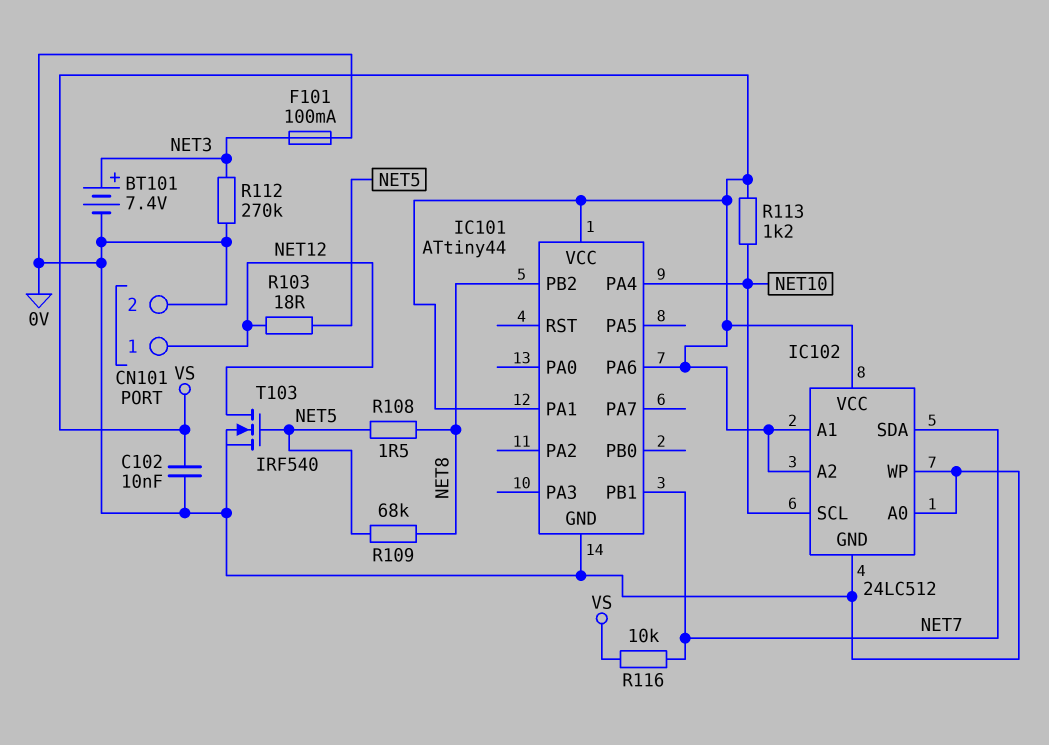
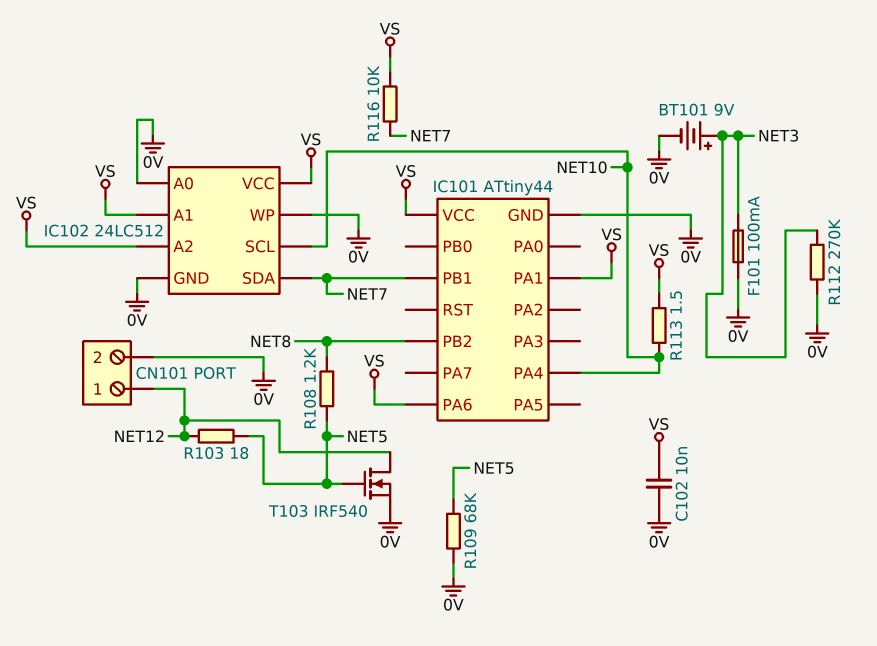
BT101: 7.4V (plus NET3, minus 0V) -> 9V (plus NET3, minus 0V)
R108: 1.5 (NET5, NET8) -> 1.2k (NET5, NET8)
R109: 68k (NET5, NET8) -> 68k (0V, NET5)
R113: 1.2k (NET10, VS) -> 1.5 (NET10, VS)

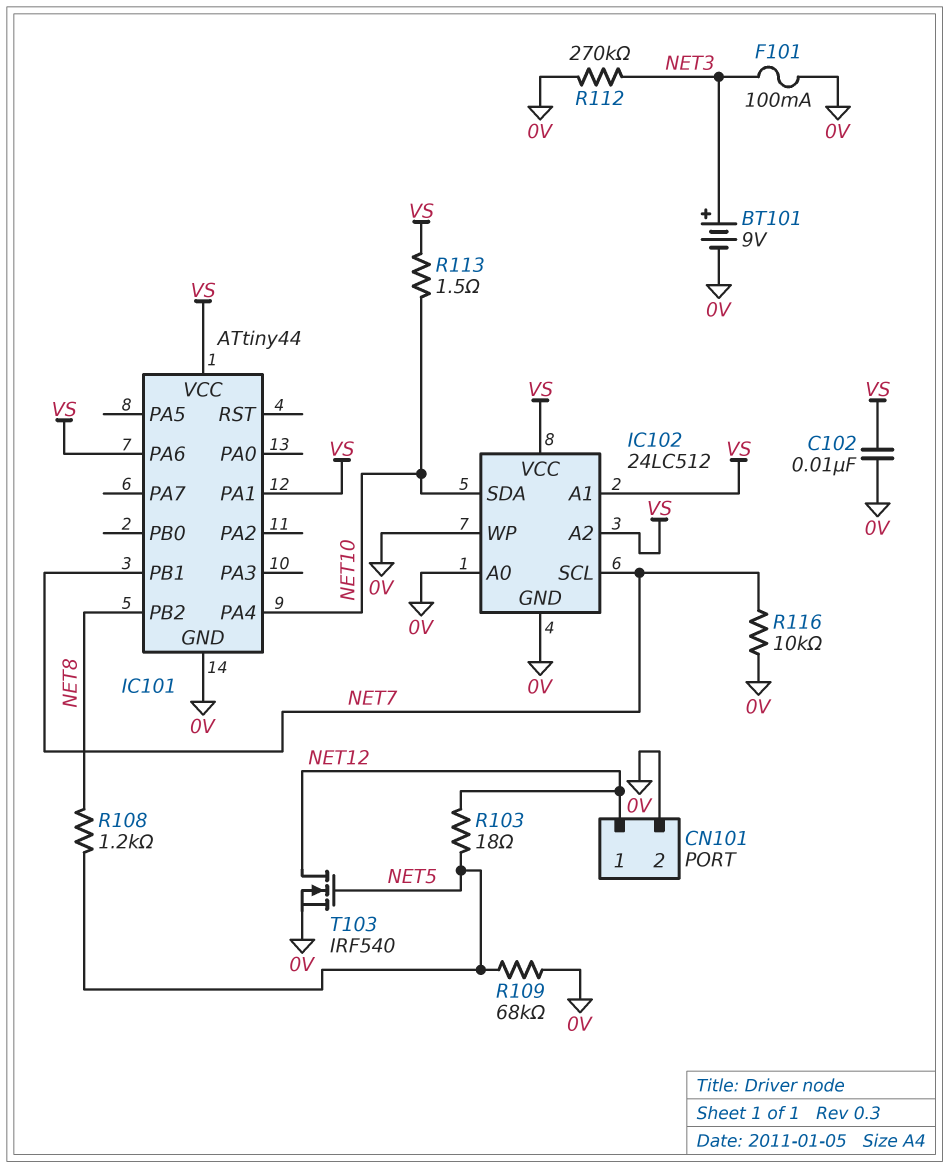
IC102 pin SCL: NET10 -> NET7
IC102 pin SDA: NET7 -> NET10
R116: 10k (NET7, VS) -> 10k (0V, NET7)

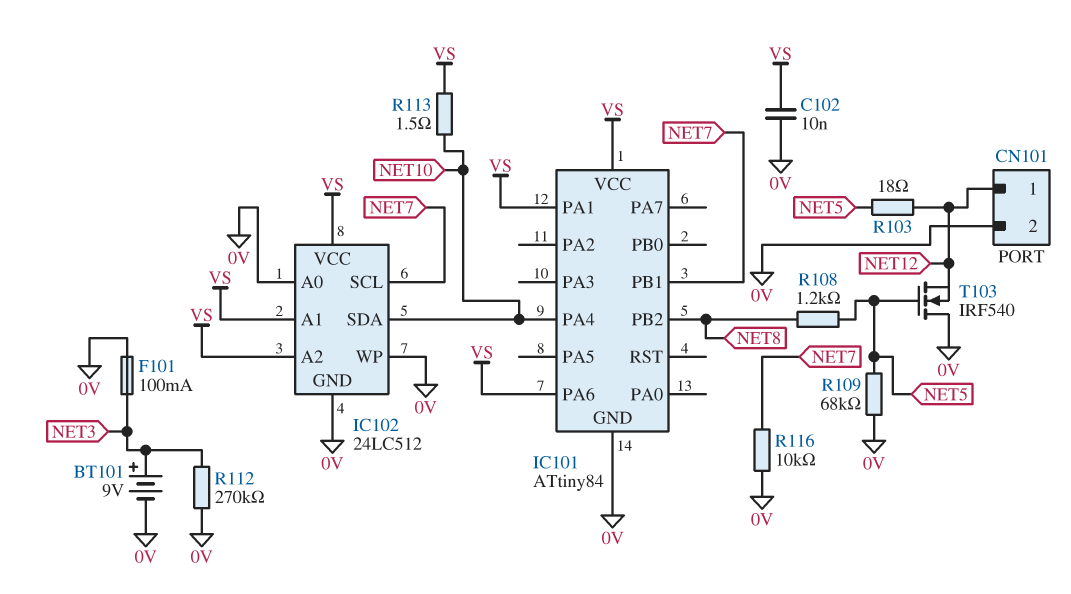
IC101: ATtiny44 -> ATtiny84
T103: NMOS IRF540 (G NET5, D NET12, S 0V) -> NMOS IRF540 (G NET5, D 0V, S NET12)

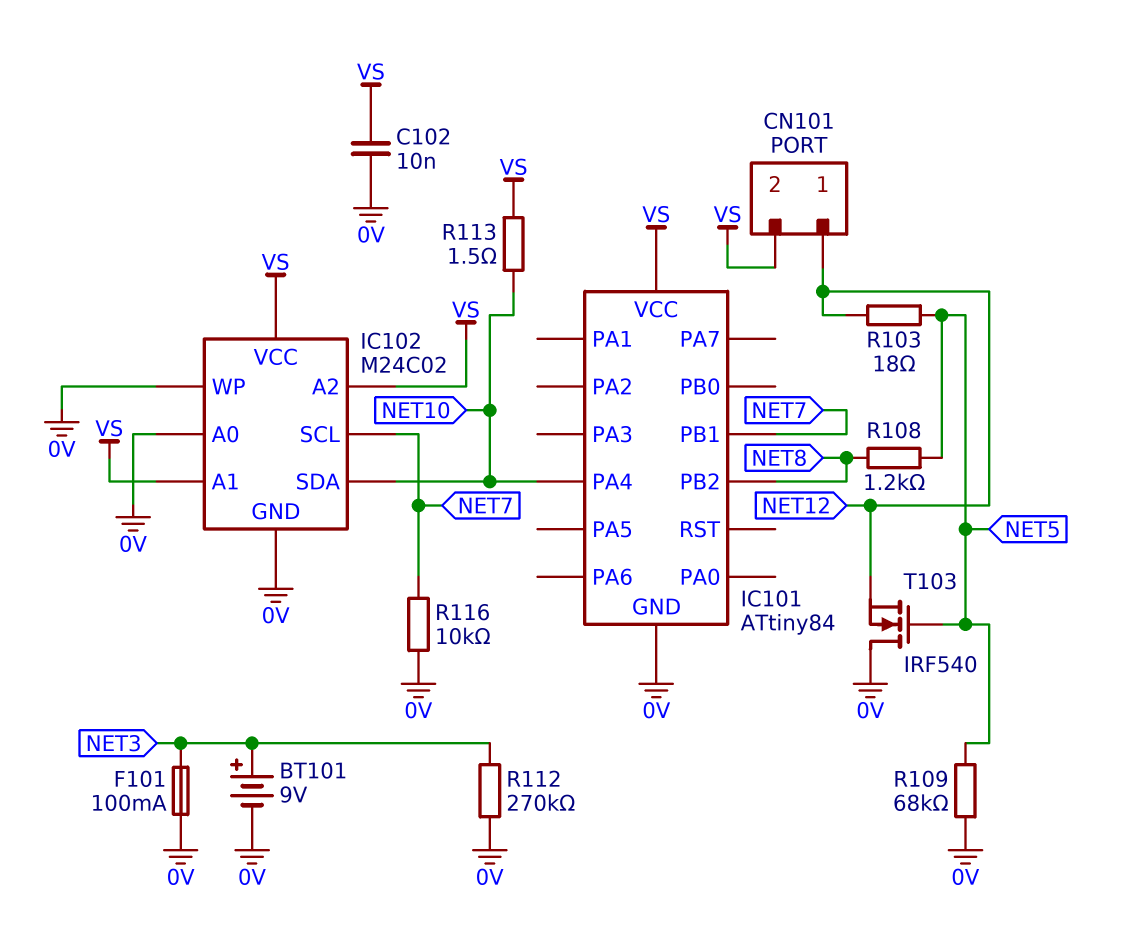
CN101 pin 2: 0V -> VS
IC101 pin PA1: VS -> none
IC101 pin PA6: VS -> none
IC102: 24LC512 -> M24C02

